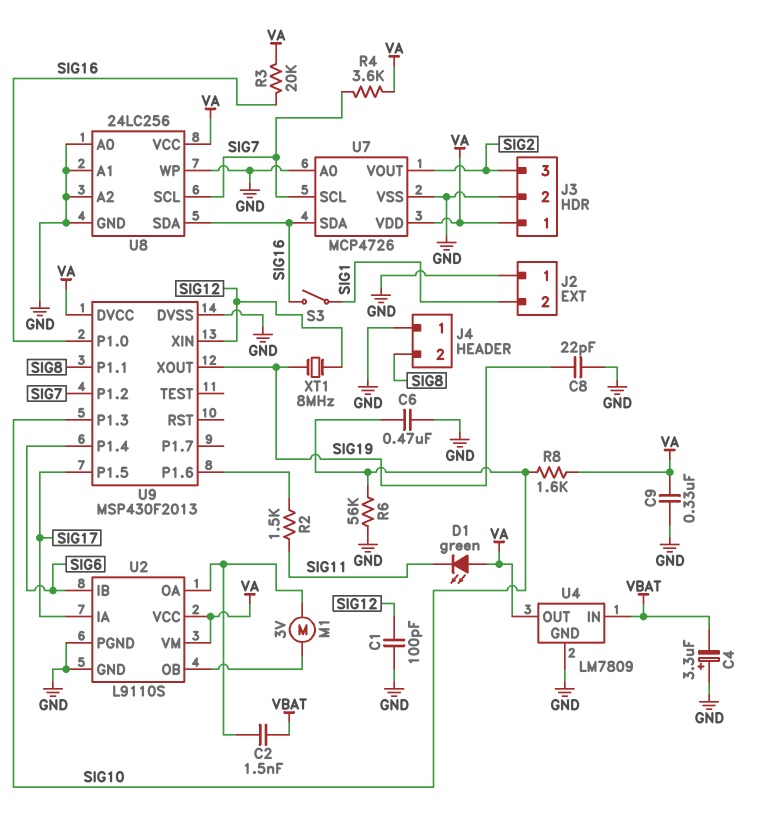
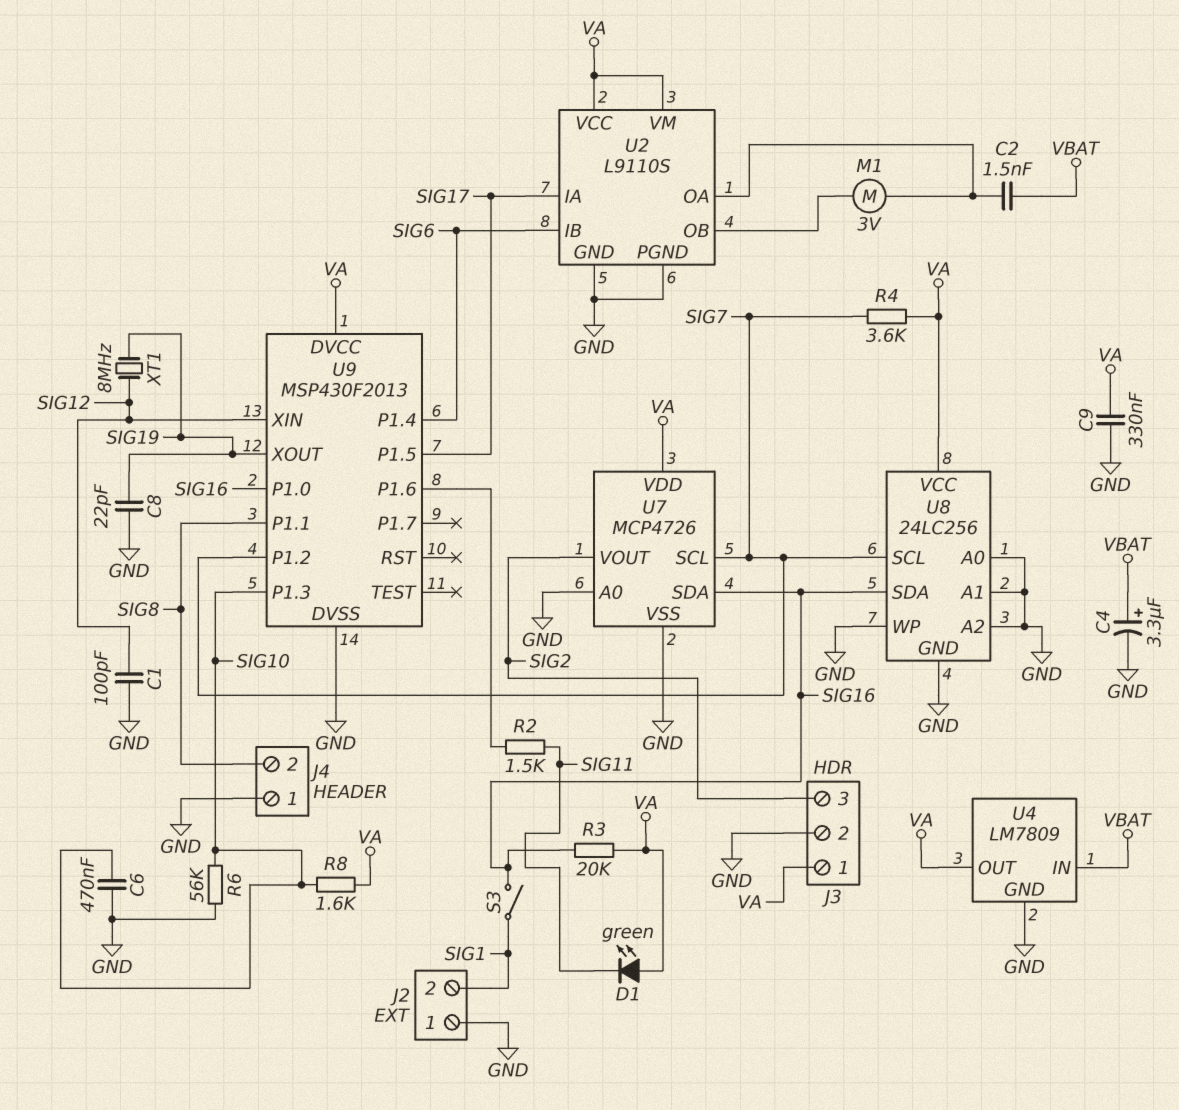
C4: 3.3uF (plus GND, minus VBAT) -> 3.3uF (plus VBAT, minus GND)

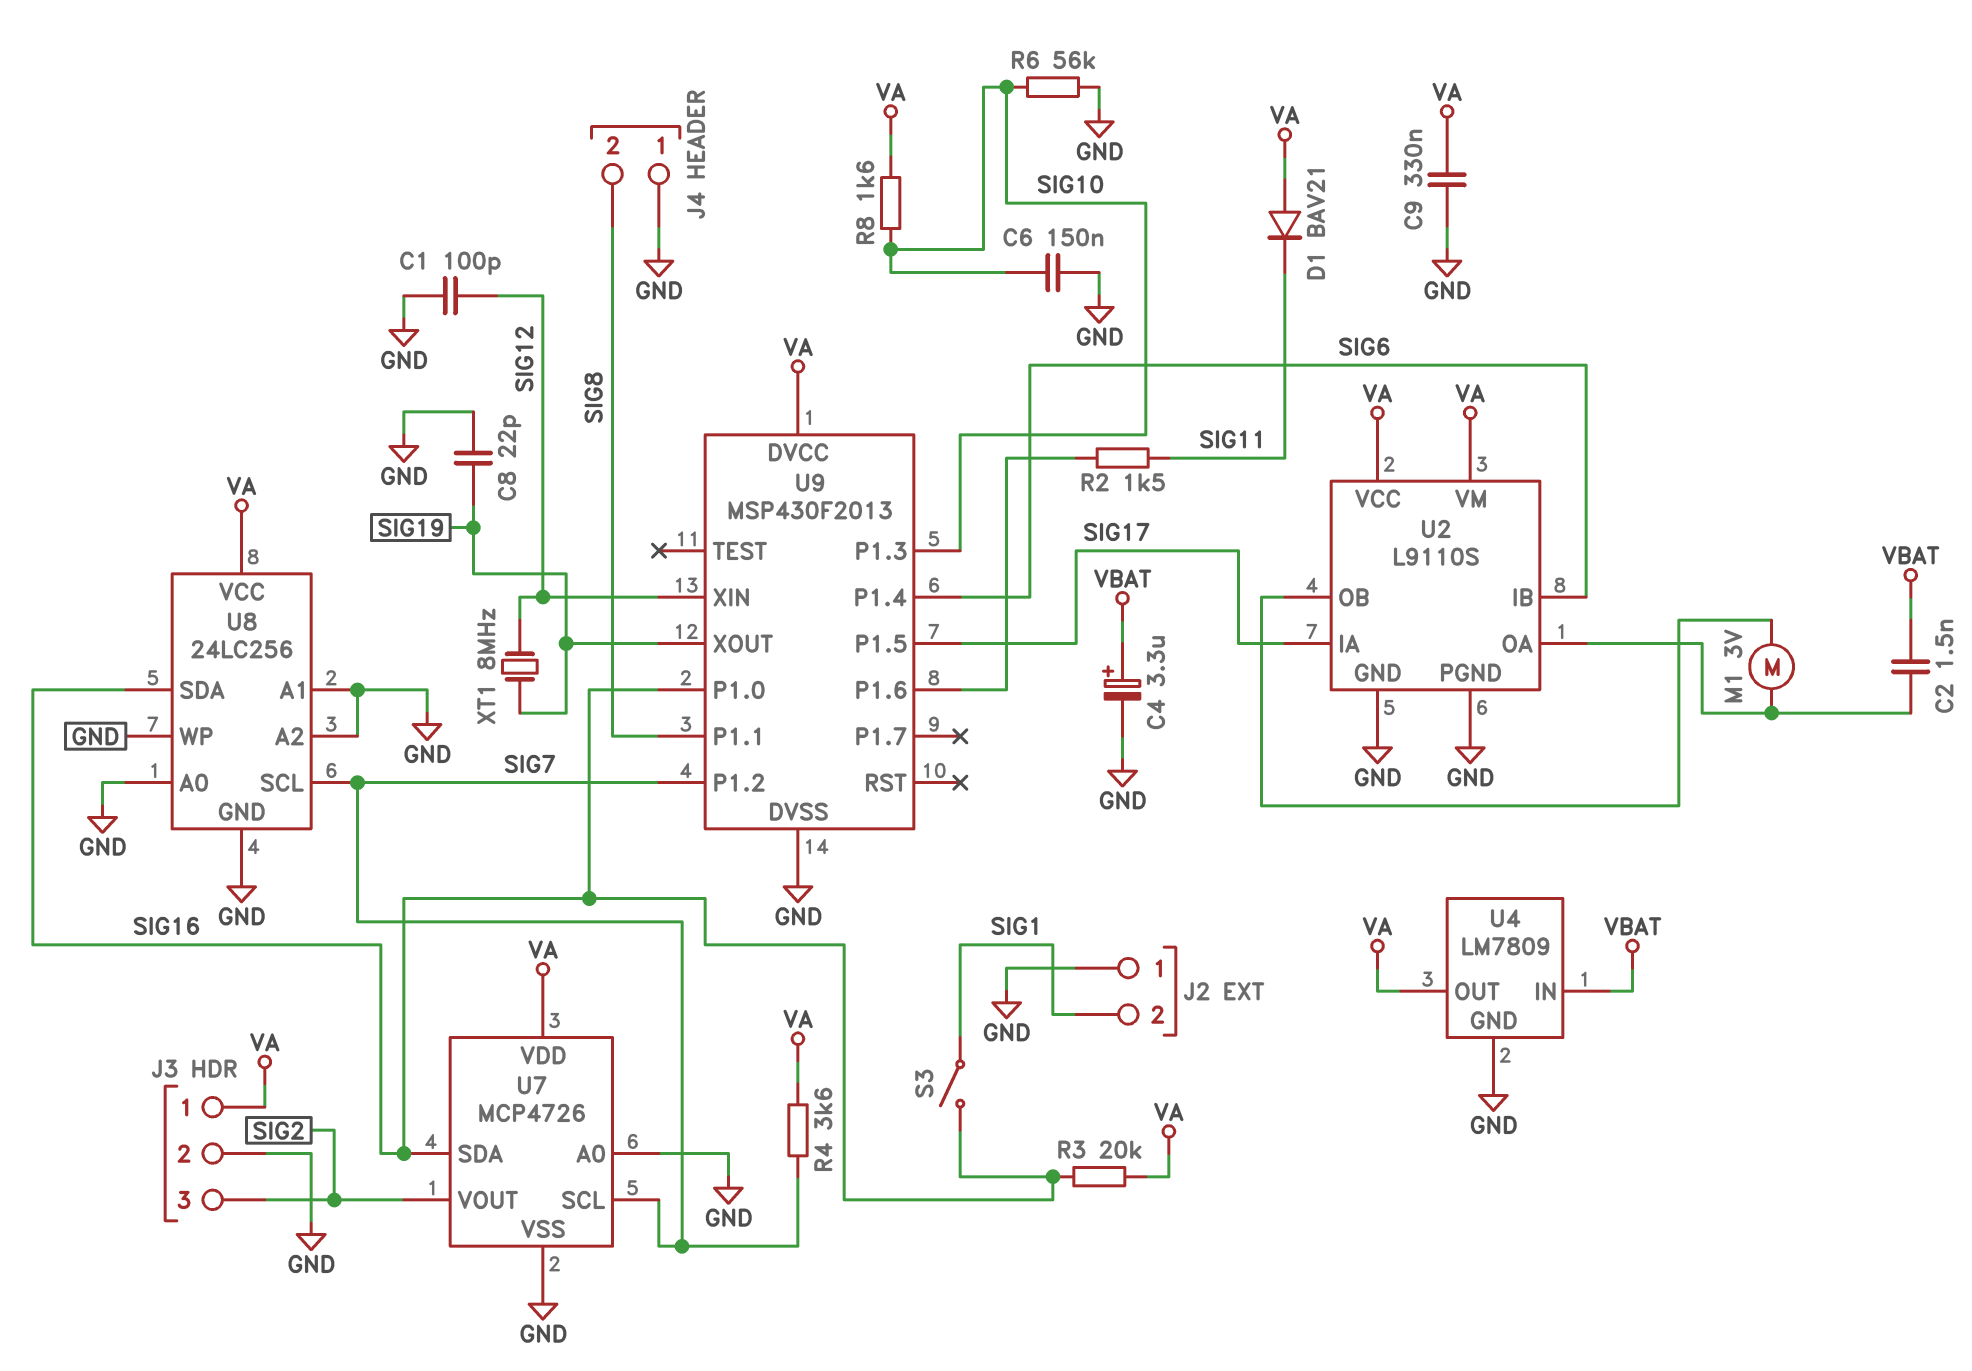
C6: 470nF (GND, SIG10) -> 150nF (GND, SIG10)
D1: LED green (A VA, K SIG11) -> diode BAV21 (A VA, K SIG11)

